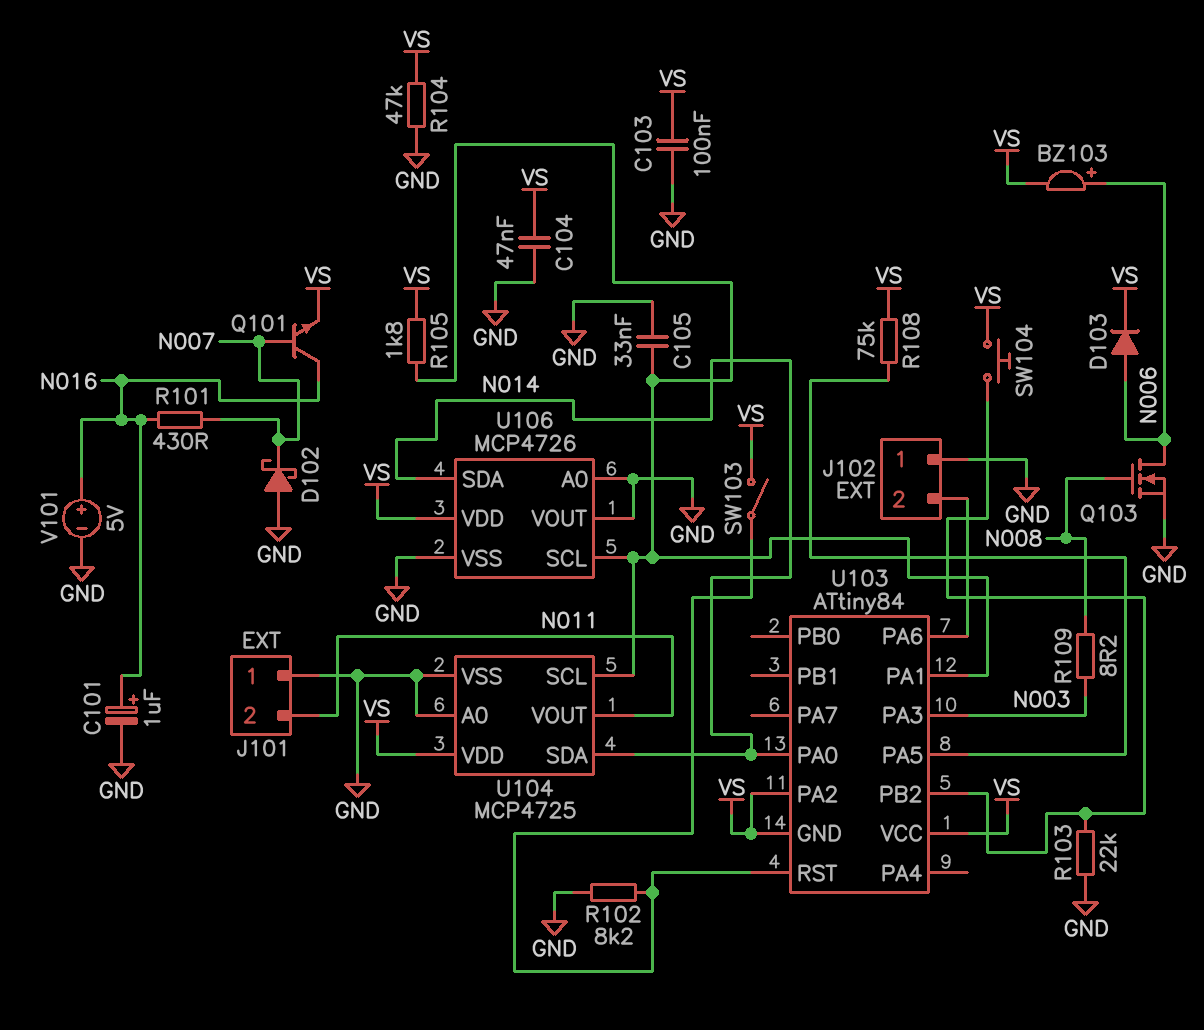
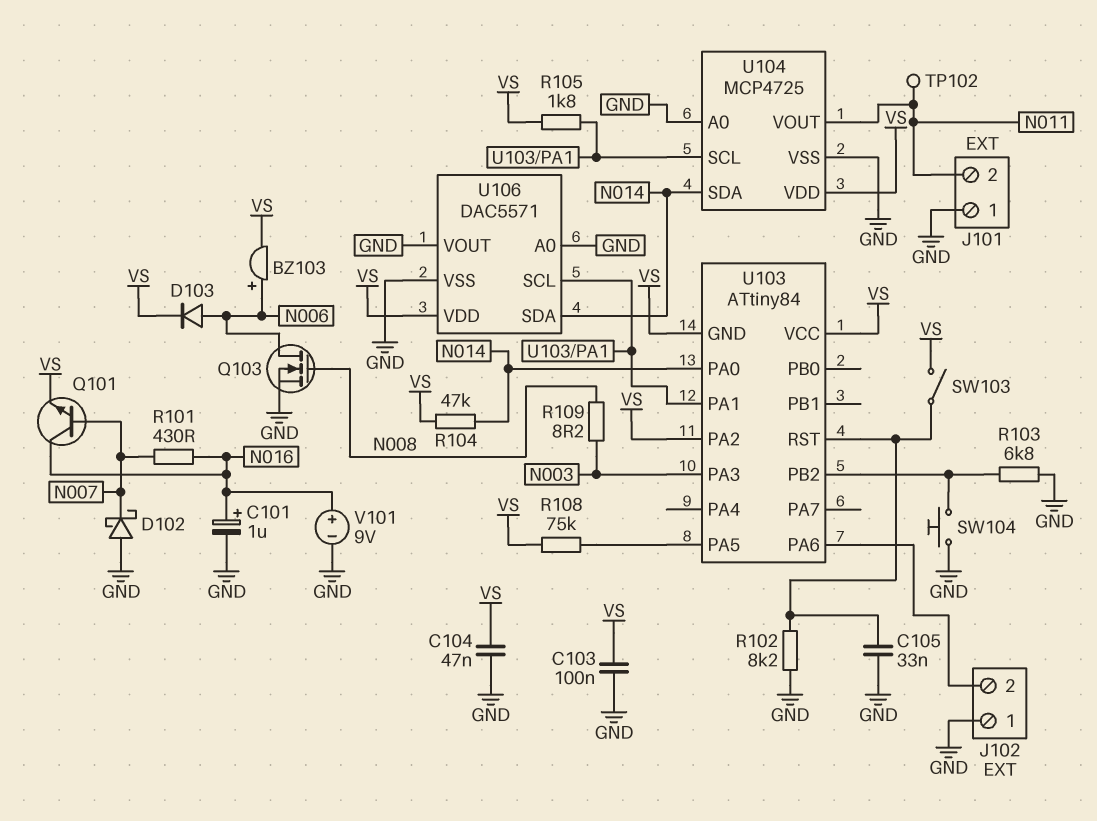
C105: 33nF (GND, U103/PA1) -> 33nF (GND, U103/RST)
R103: 22k (GND, U103/PB2) -> 6.8k (GND, U103/PB2)
R104: 47k (GND, VS) -> 47k (N014, VS)
SW104: button (U103/PB2, VS) -> button (GND, U103/PB2)
TP102: none -> test point (N011)
U106: MCP4726 -> DAC5571
V101: 5V (plus N016, minus GND) -> 9V (plus N016, minus GND)

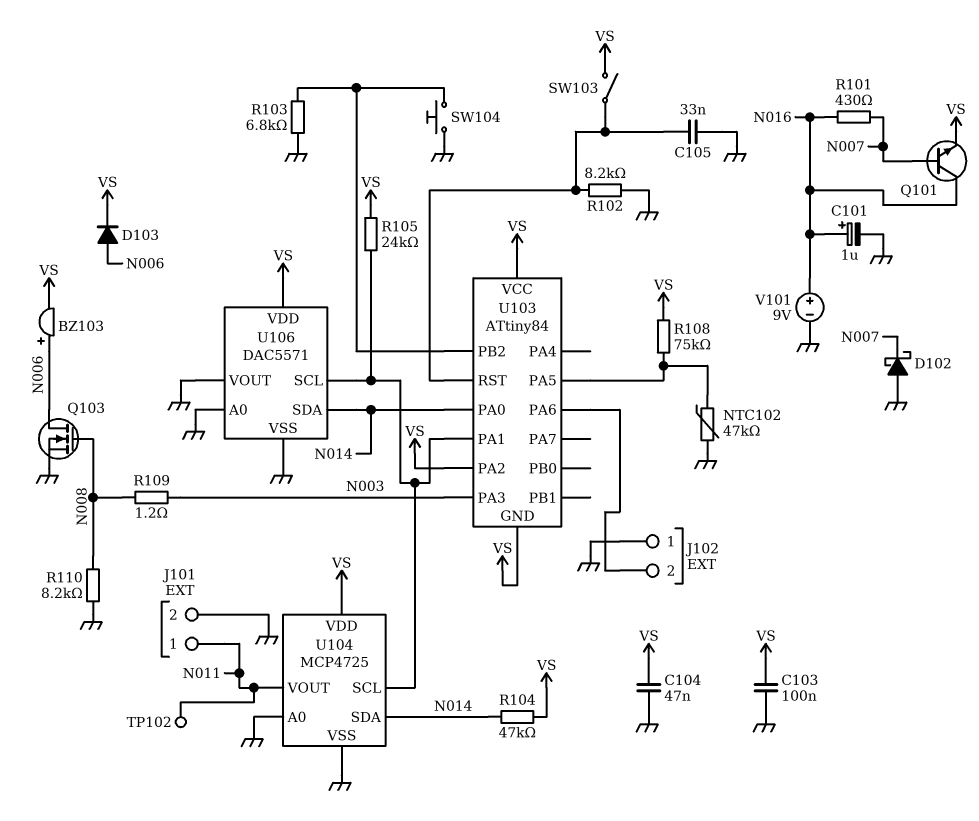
J101 pin 1: GND -> N011
J101 pin 2: N011 -> GND
NTC102: none -> 47k (GND, U103/PA5)
R105: 1.8k (U103/PA1, VS) -> 24k (U103/PA1, VS)
R109: 8.2 (N003, N008) -> 1.2 (N003, N008)
R110: none -> 8.2k (GND, N008)

